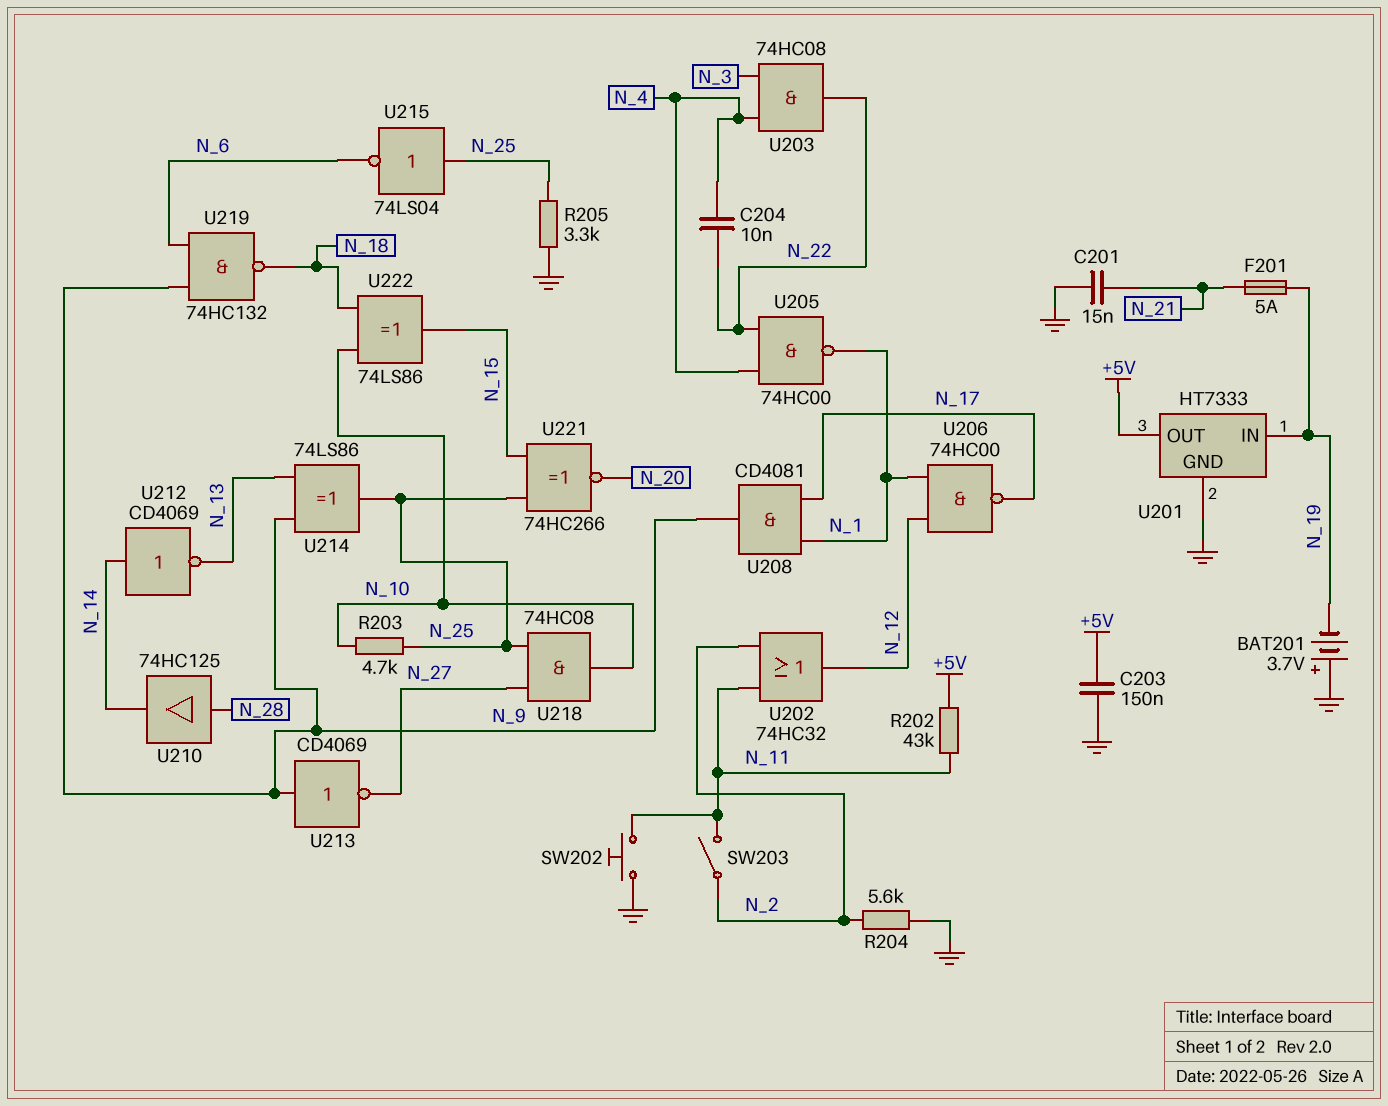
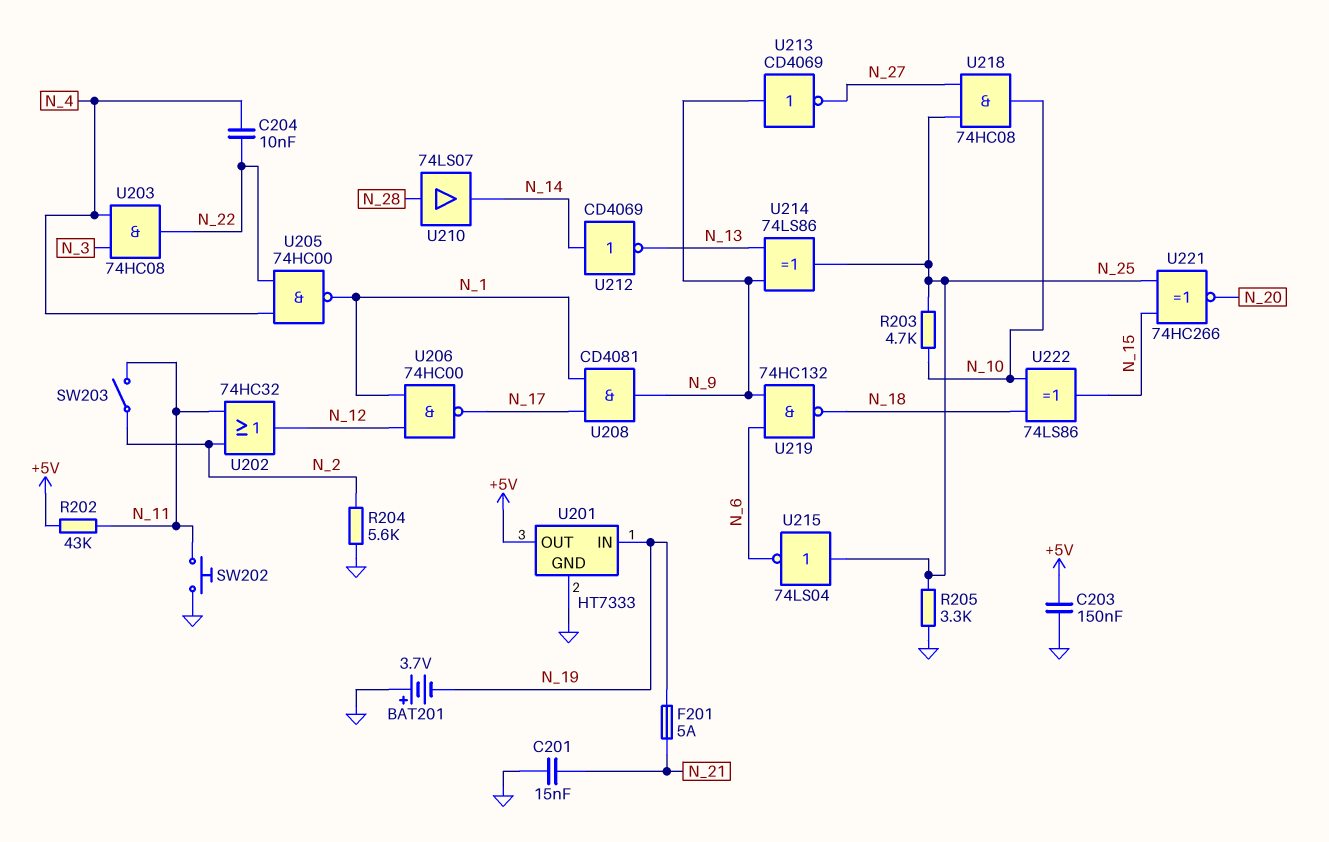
U210: buffer 74HC125 (in N_28, out N_14) -> buffer 74LS07 (in N_28, out N_14)

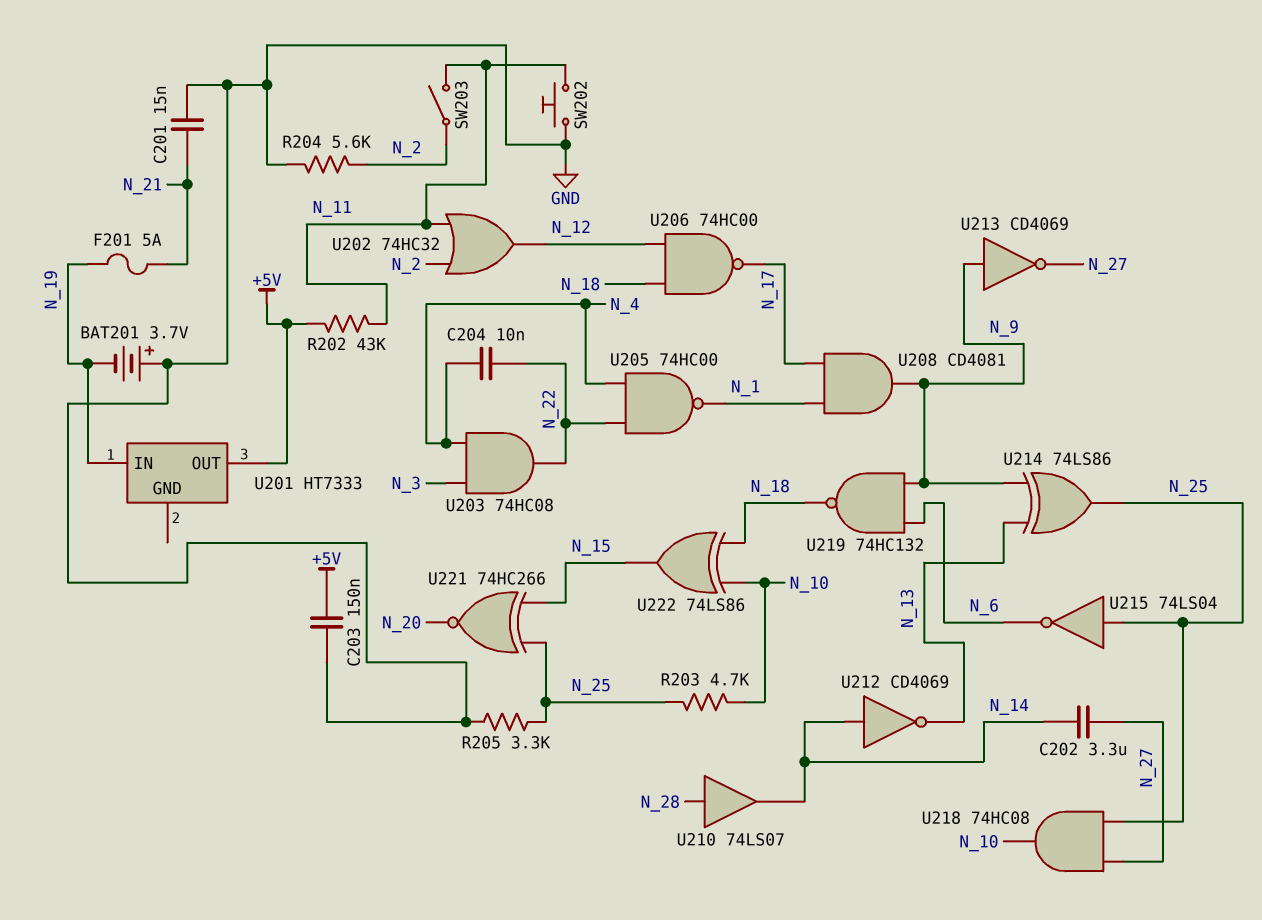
C202: none -> 3.3uF (N_14, N_27)
U201 pin GND: GND -> none
U206: NAND 74HC00 (in N_1, in N_12, out N_17) -> NAND 74HC00 (in N_12, in N_18, out N_17)

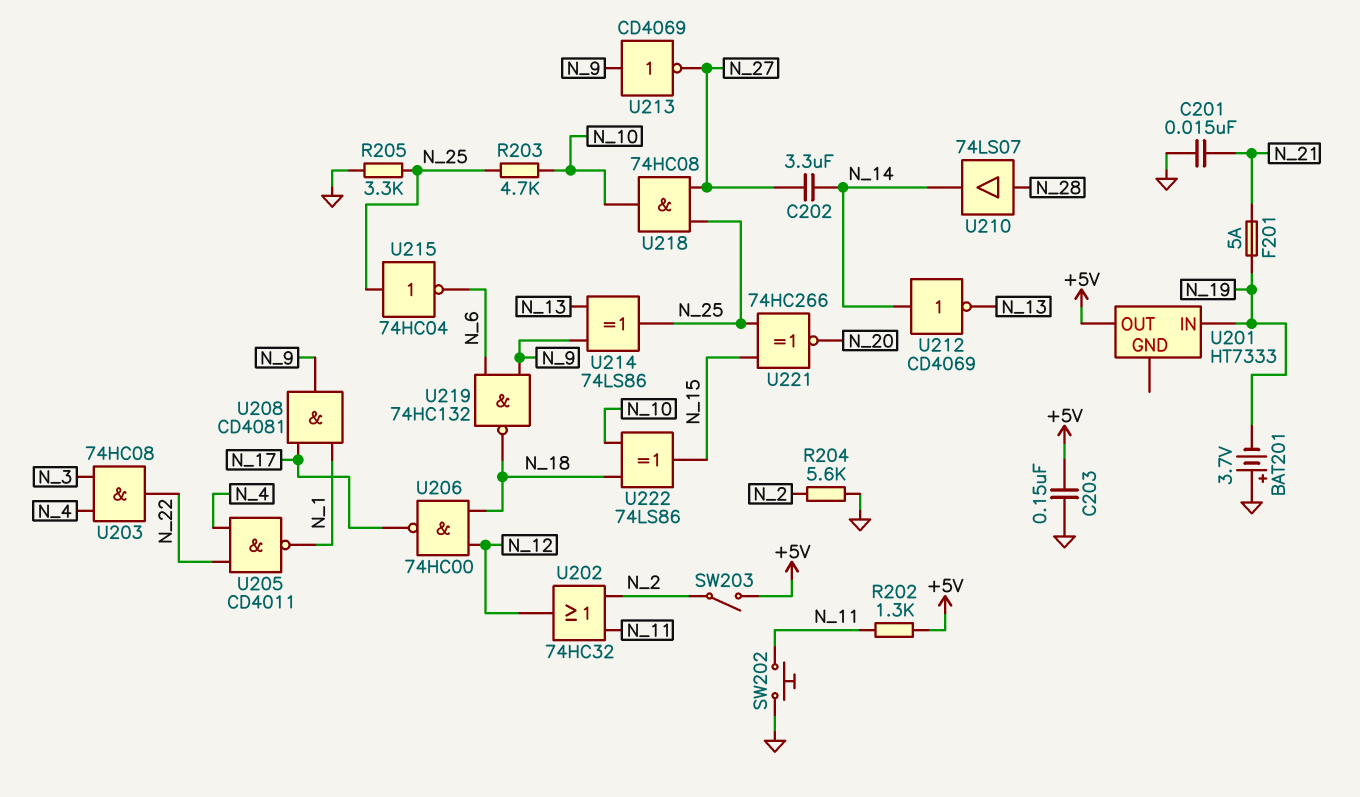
C204: 10nF (N_4, N_22) -> none
R202: 43k (+5V, N_11) -> 1.3k (+5V, N_11)
SW203: switch (N_2, N_11) -> switch (+5V, N_2)
U205: NAND 74HC00 (in N_4, in N_22, out N_1) -> NAND CD4011 (in N_4, in N_22, out N_1)
U215: NOT 74LS04 (in N_25, out N_6) -> NOT 74HC04 (in N_25, out N_6)

